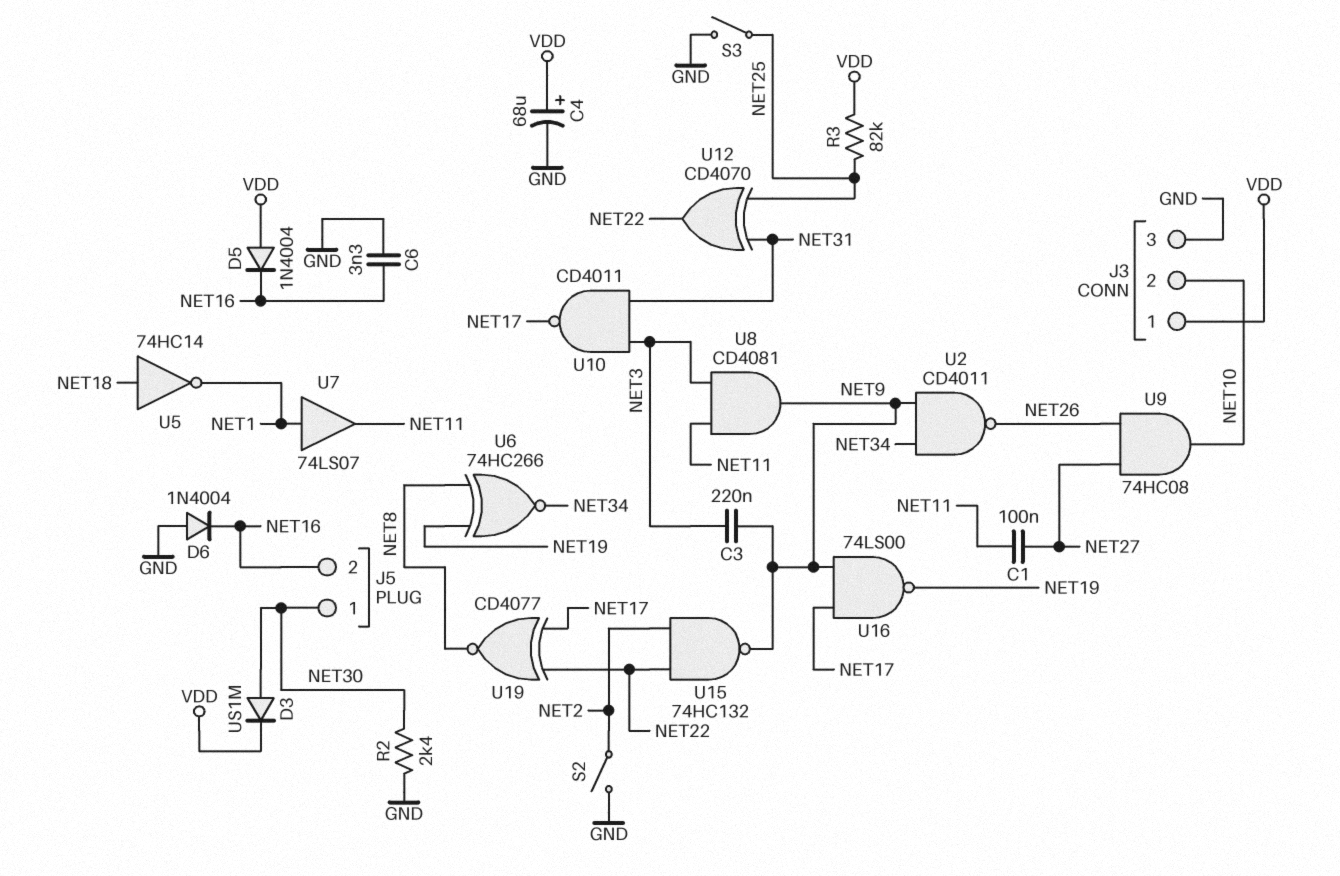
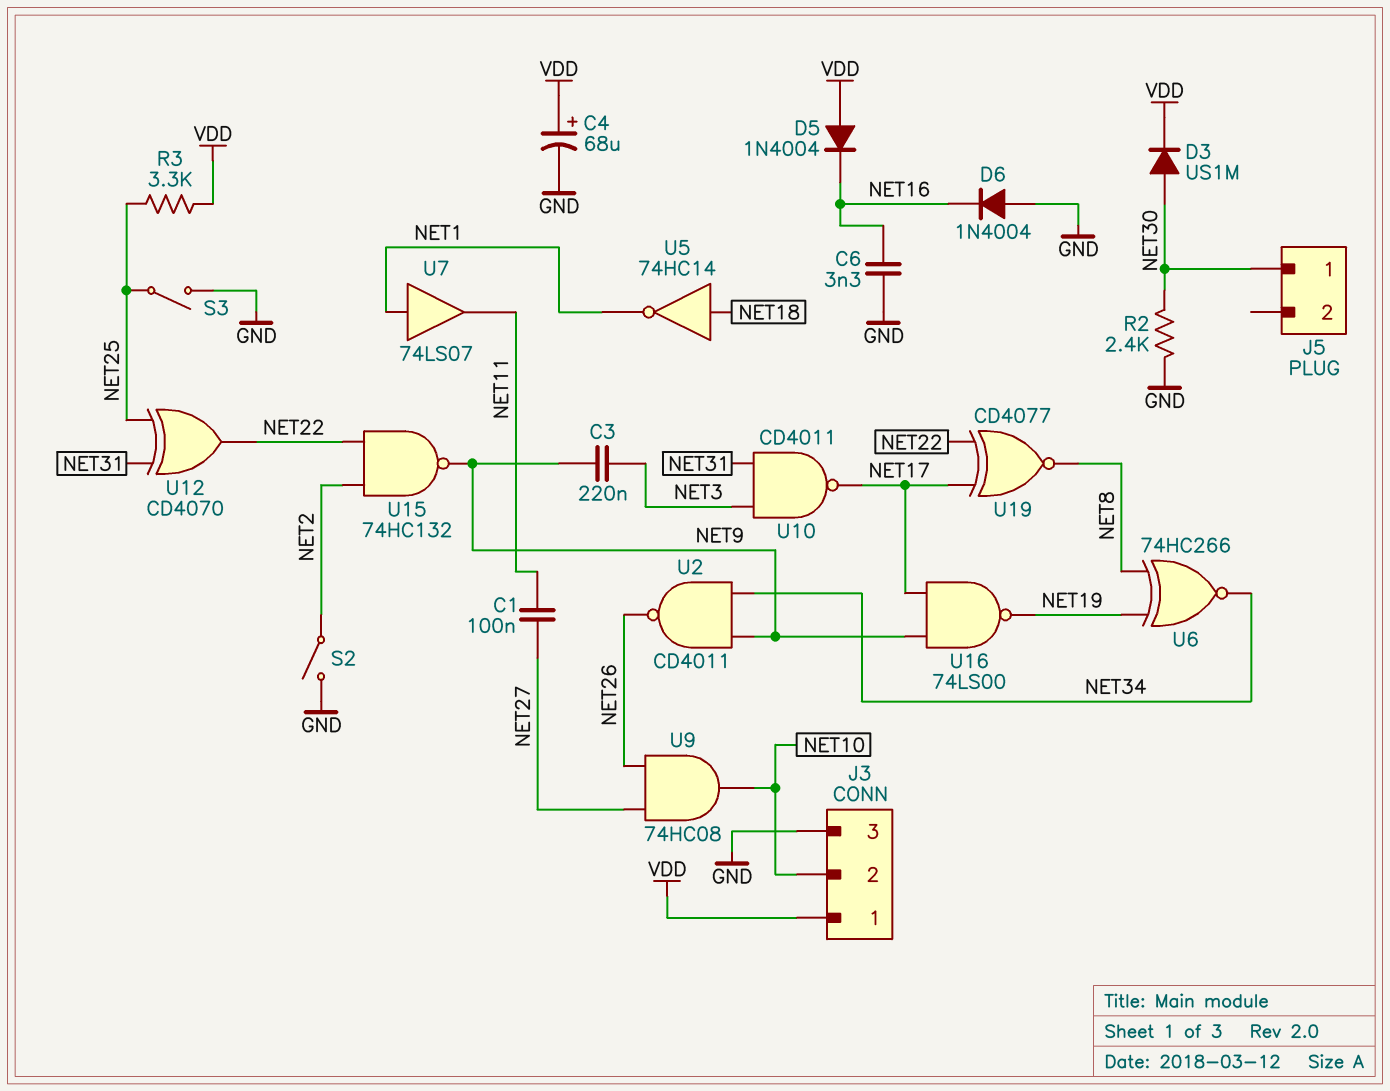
J5 pin 2: NET16 -> none
R3: 82k (NET25, VDD) -> 3.3k (NET25, VDD)
U8: AND CD4081 (in NET3, in NET11, out NET9) -> none

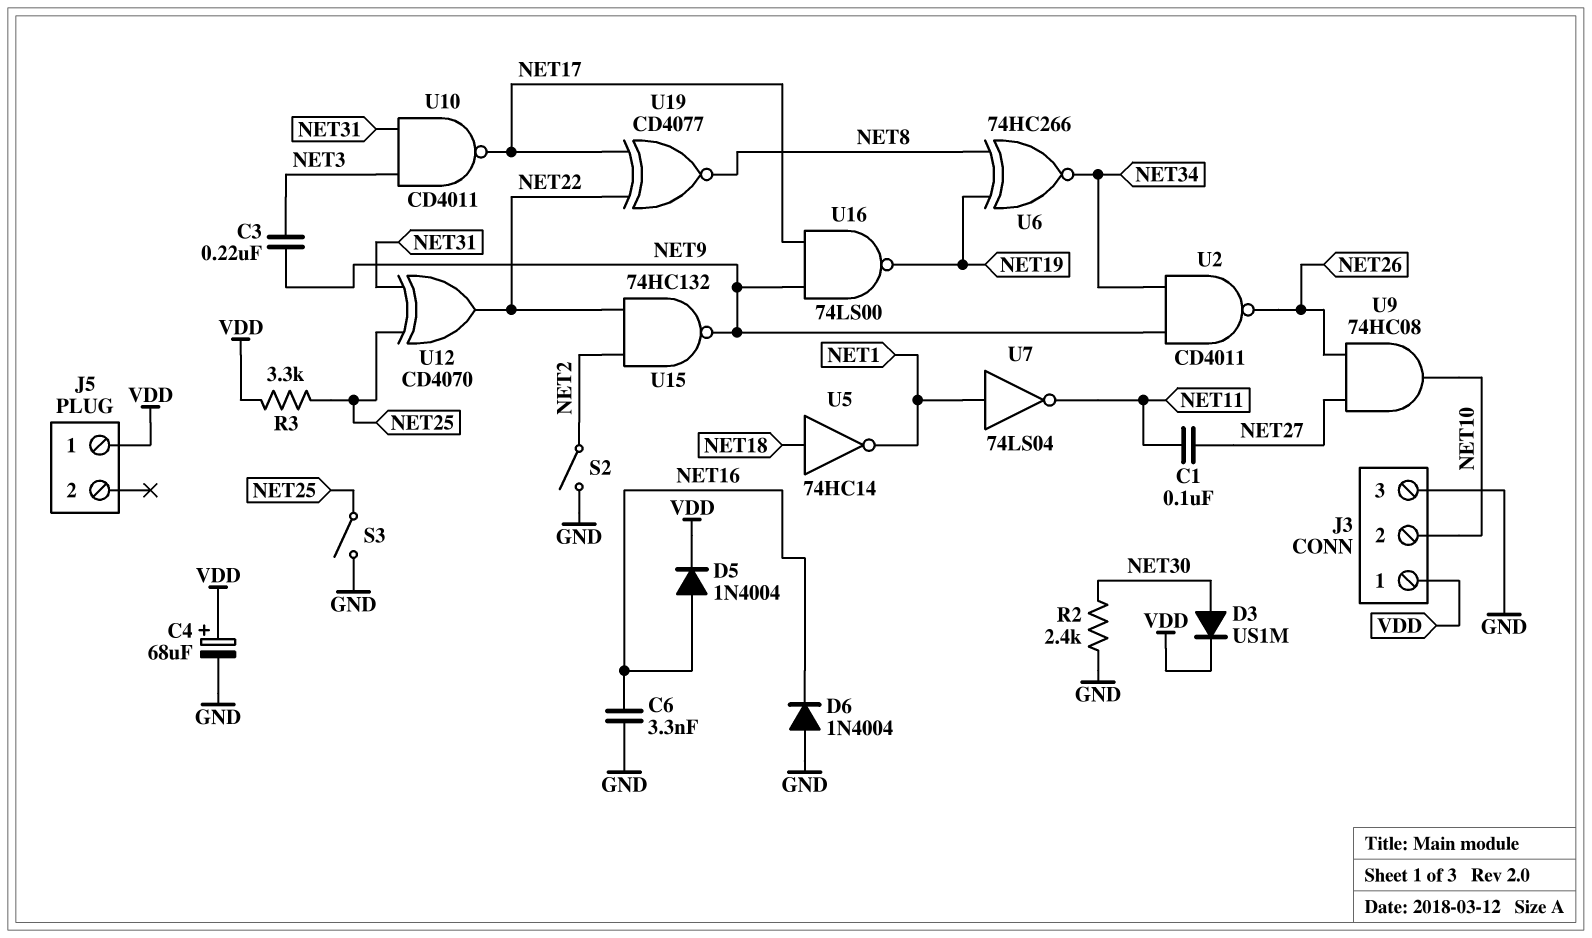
D5: diode 1N4004 (A VDD, K NET16) -> diode 1N4004 (A NET16, K VDD)
J5 pin 1: NET30 -> VDD
U7: buffer 74LS07 (in NET1, out NET11) -> NOT 74LS04 (in NET1, out NET11)

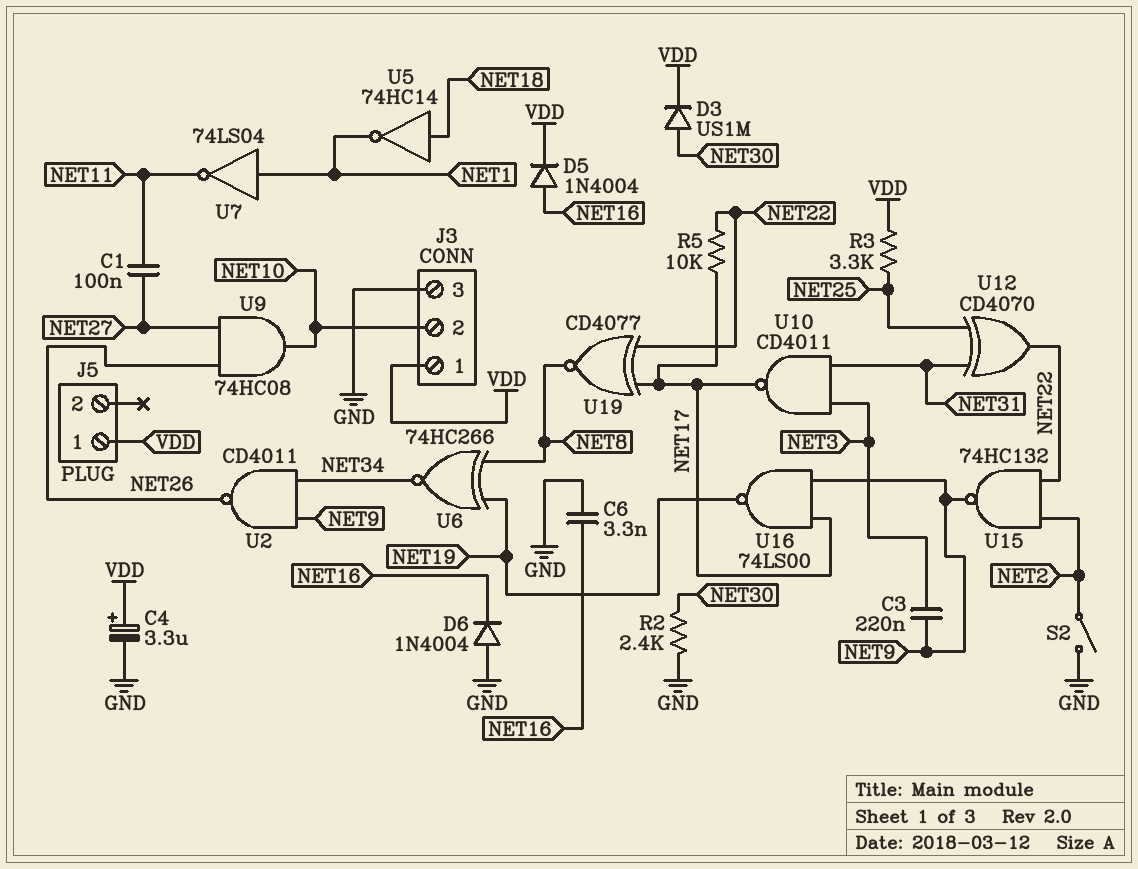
C4: 68uF (plus VDD, minus GND) -> 3.3uF (plus VDD, minus GND)
R5: none -> 10k (NET17, NET22)
S3: switch (GND, NET25) -> none

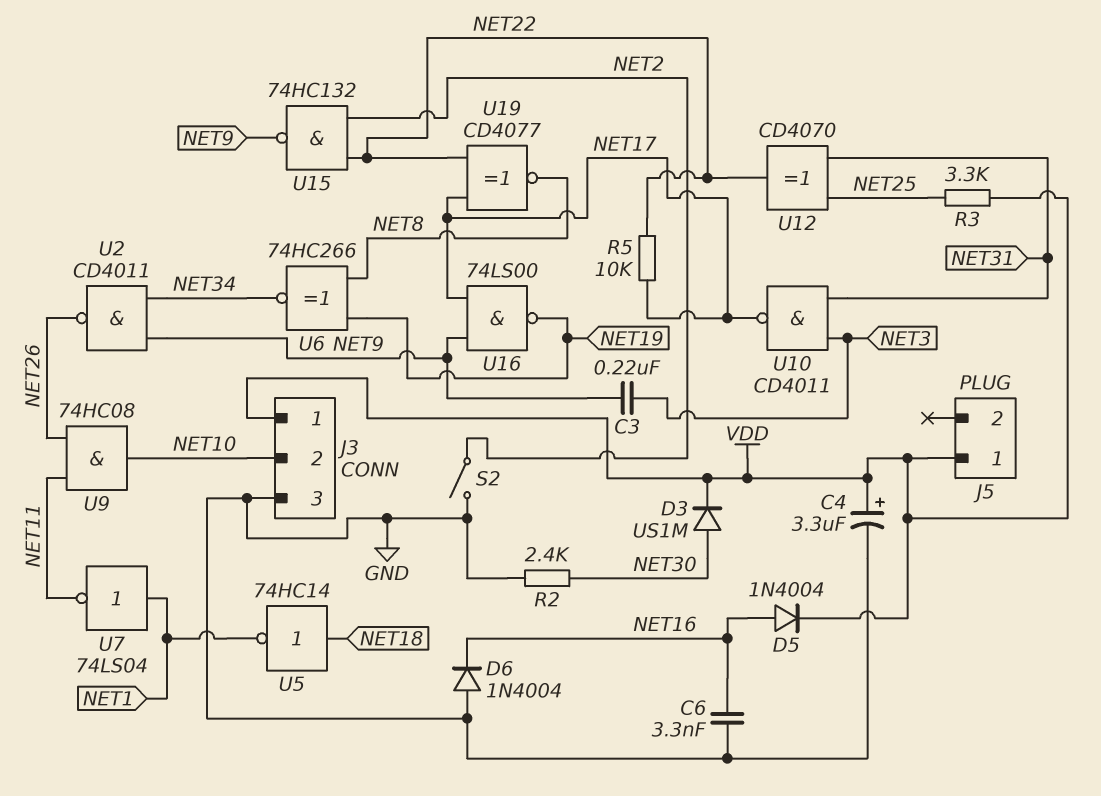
C1: 100nF (NET11, NET27) -> none
U9: AND 74HC08 (in NET26, in NET27, out NET10) -> AND 74HC08 (in NET11, in NET26, out NET10)

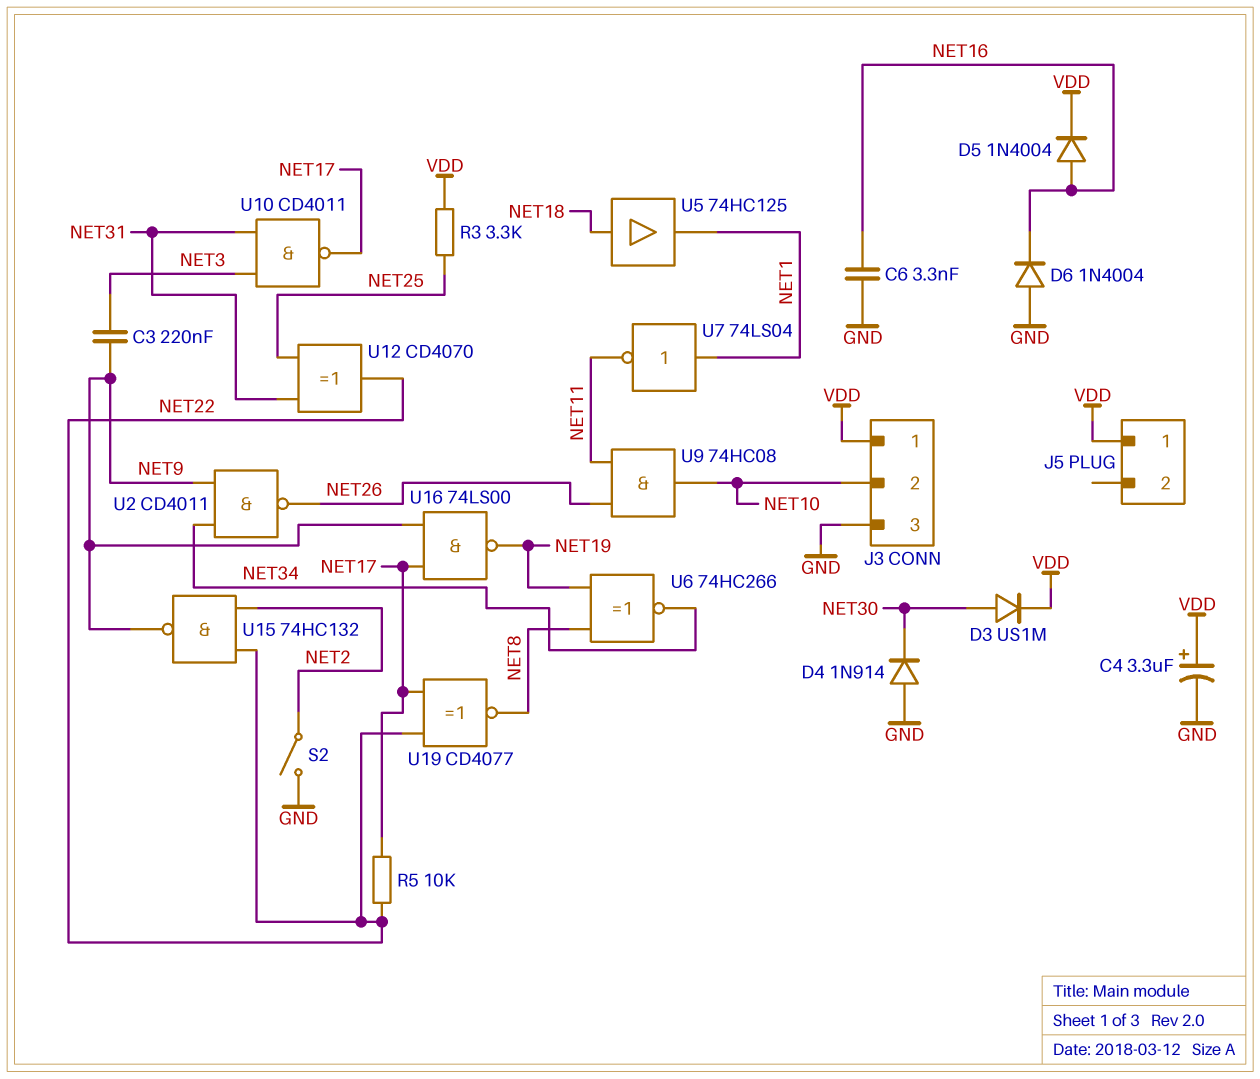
D4: none -> diode 1N914 (A GND, K NET30)
R2: 2.4k (GND, NET30) -> none
U5: NOT 74HC14 (in NET18, out NET1) -> buffer 74HC125 (in NET18, out NET1)

